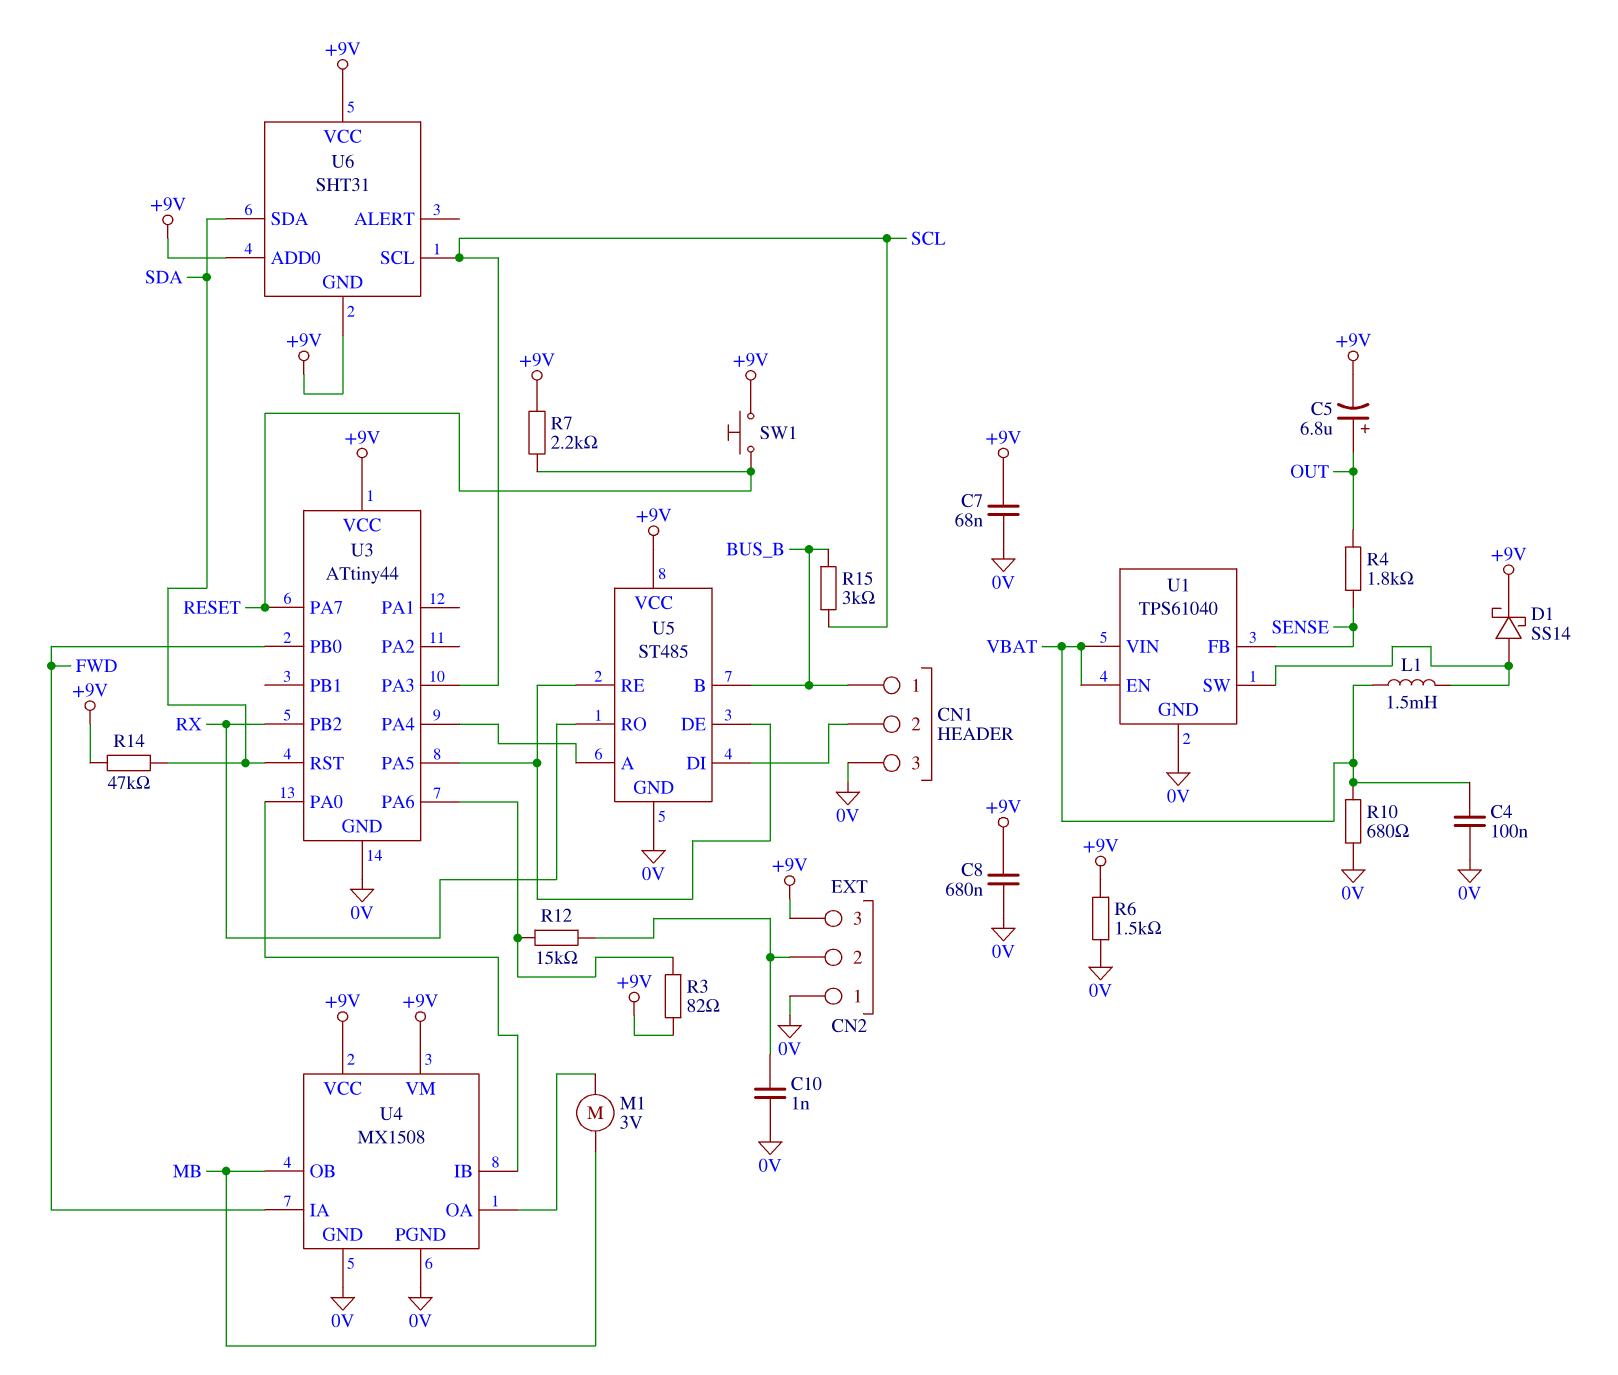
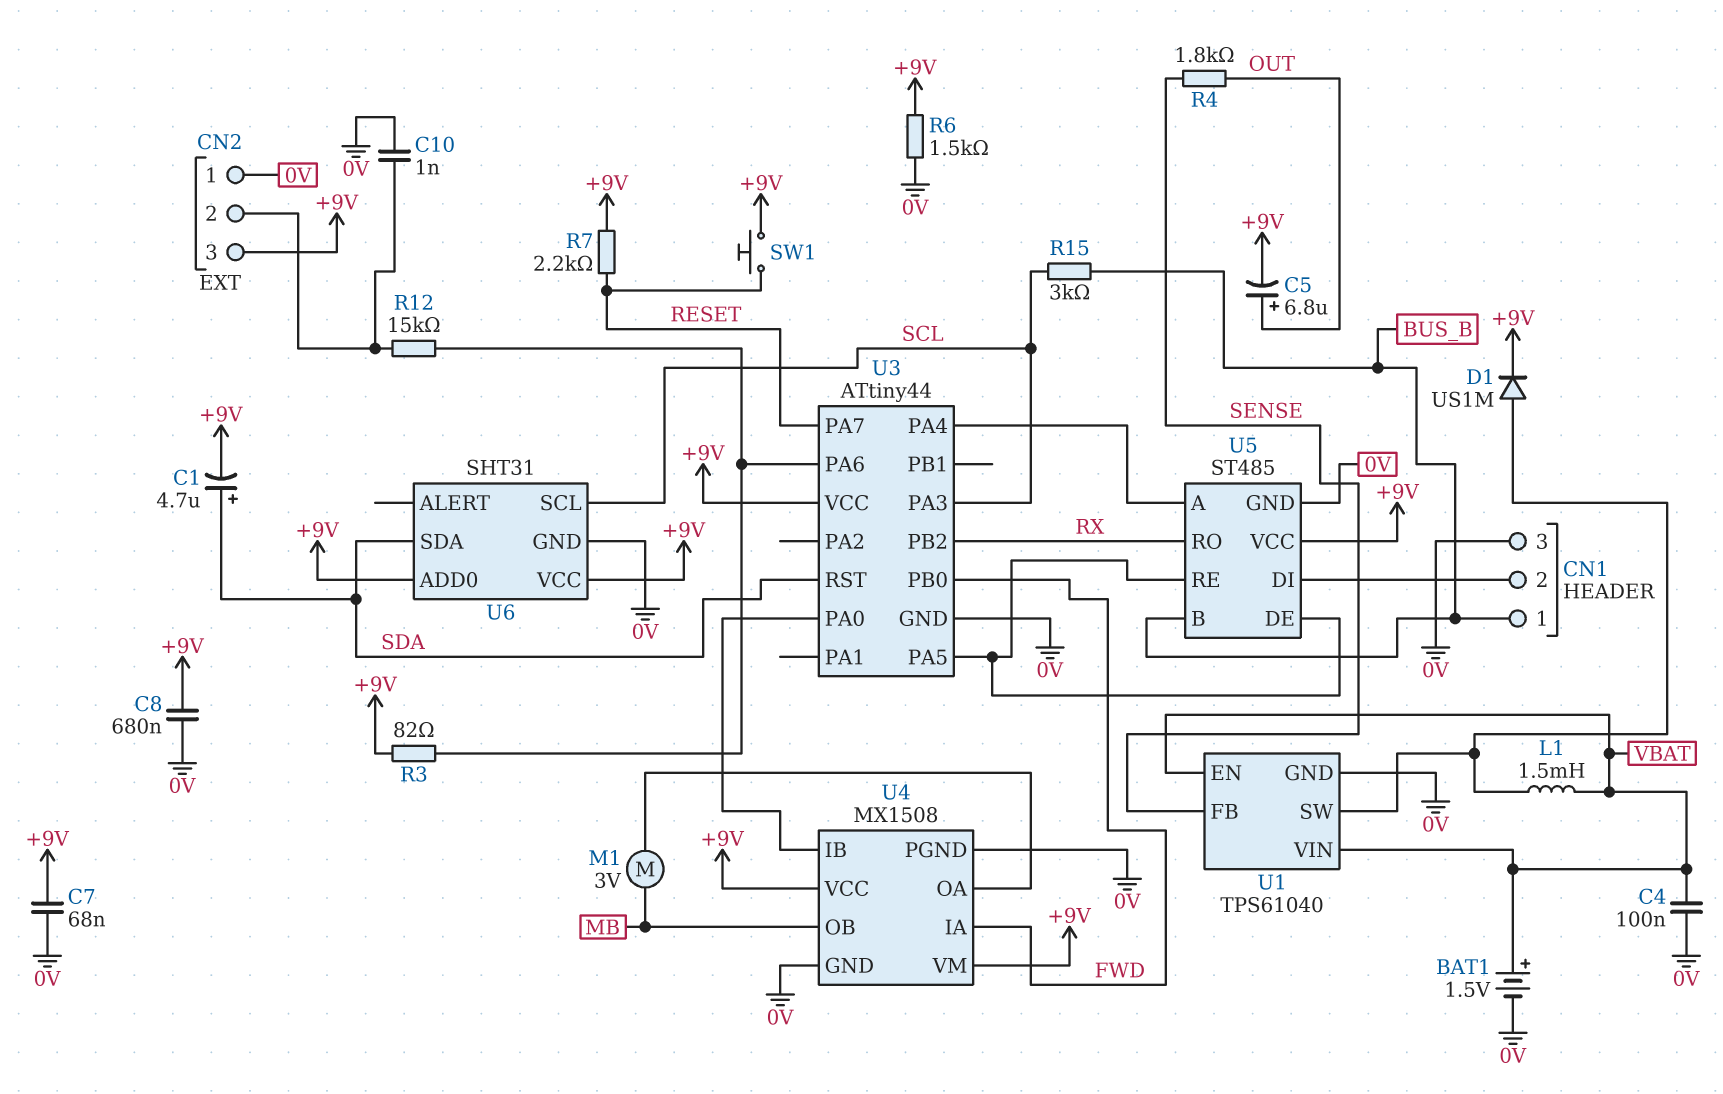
BAT1: none -> 1.5V (plus VBAT, minus 0V)
C1: none -> 4.7uF (plus SDA, minus +9V)
D1: schottky SS14 (A U1/SW, K +9V) -> diode US1M (A U1/SW, K +9V)
R10: 680 (0V, VBAT) -> none
R14: 47k (+9V, SDA) -> none
U6 pin GND: +9V -> 0V

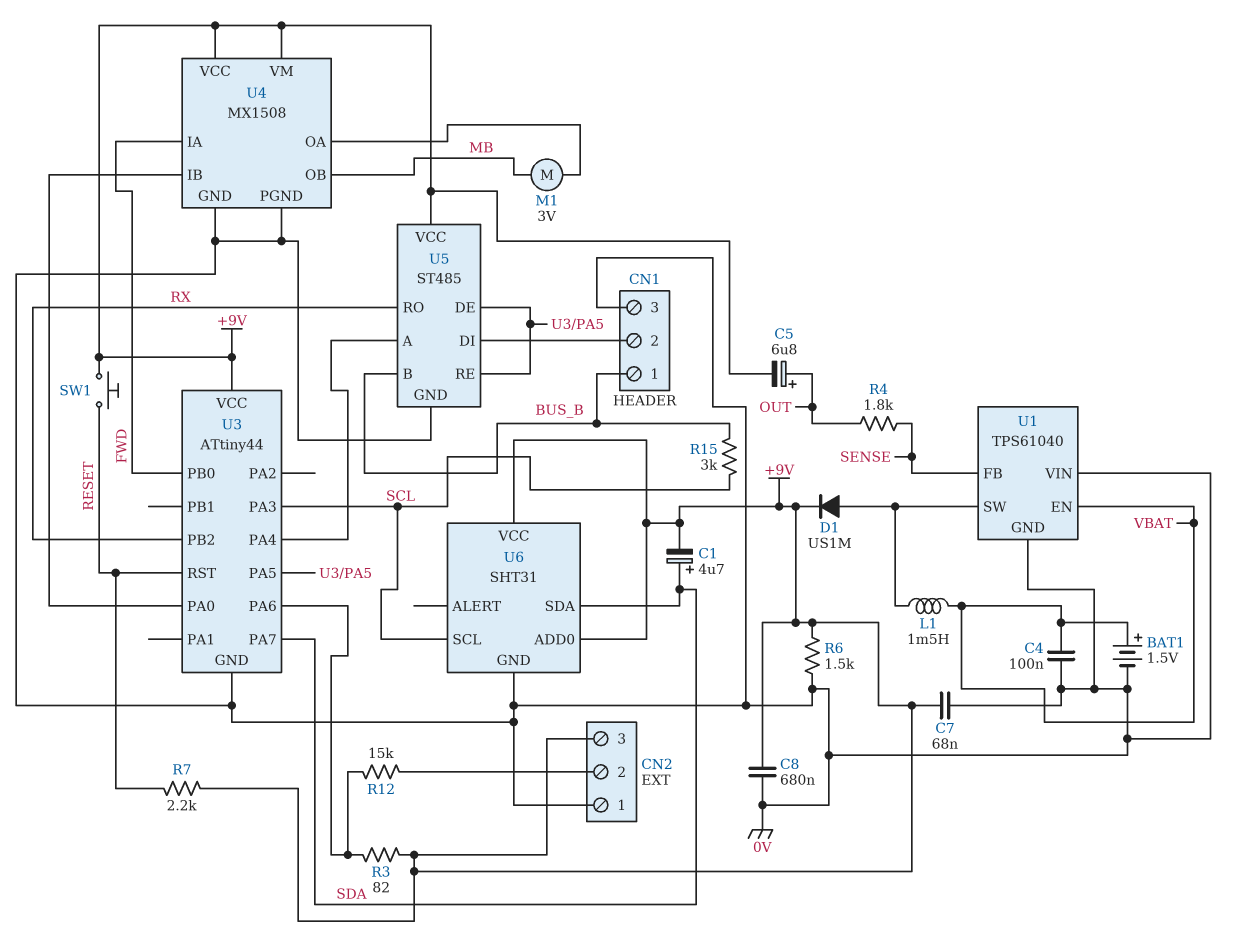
C10: 1nF (0V, CN2/2) -> none
U1 pin VIN: VBAT -> 0V
U3 pin PA7: RESET -> SDA
U3 pin RST: SDA -> RESET

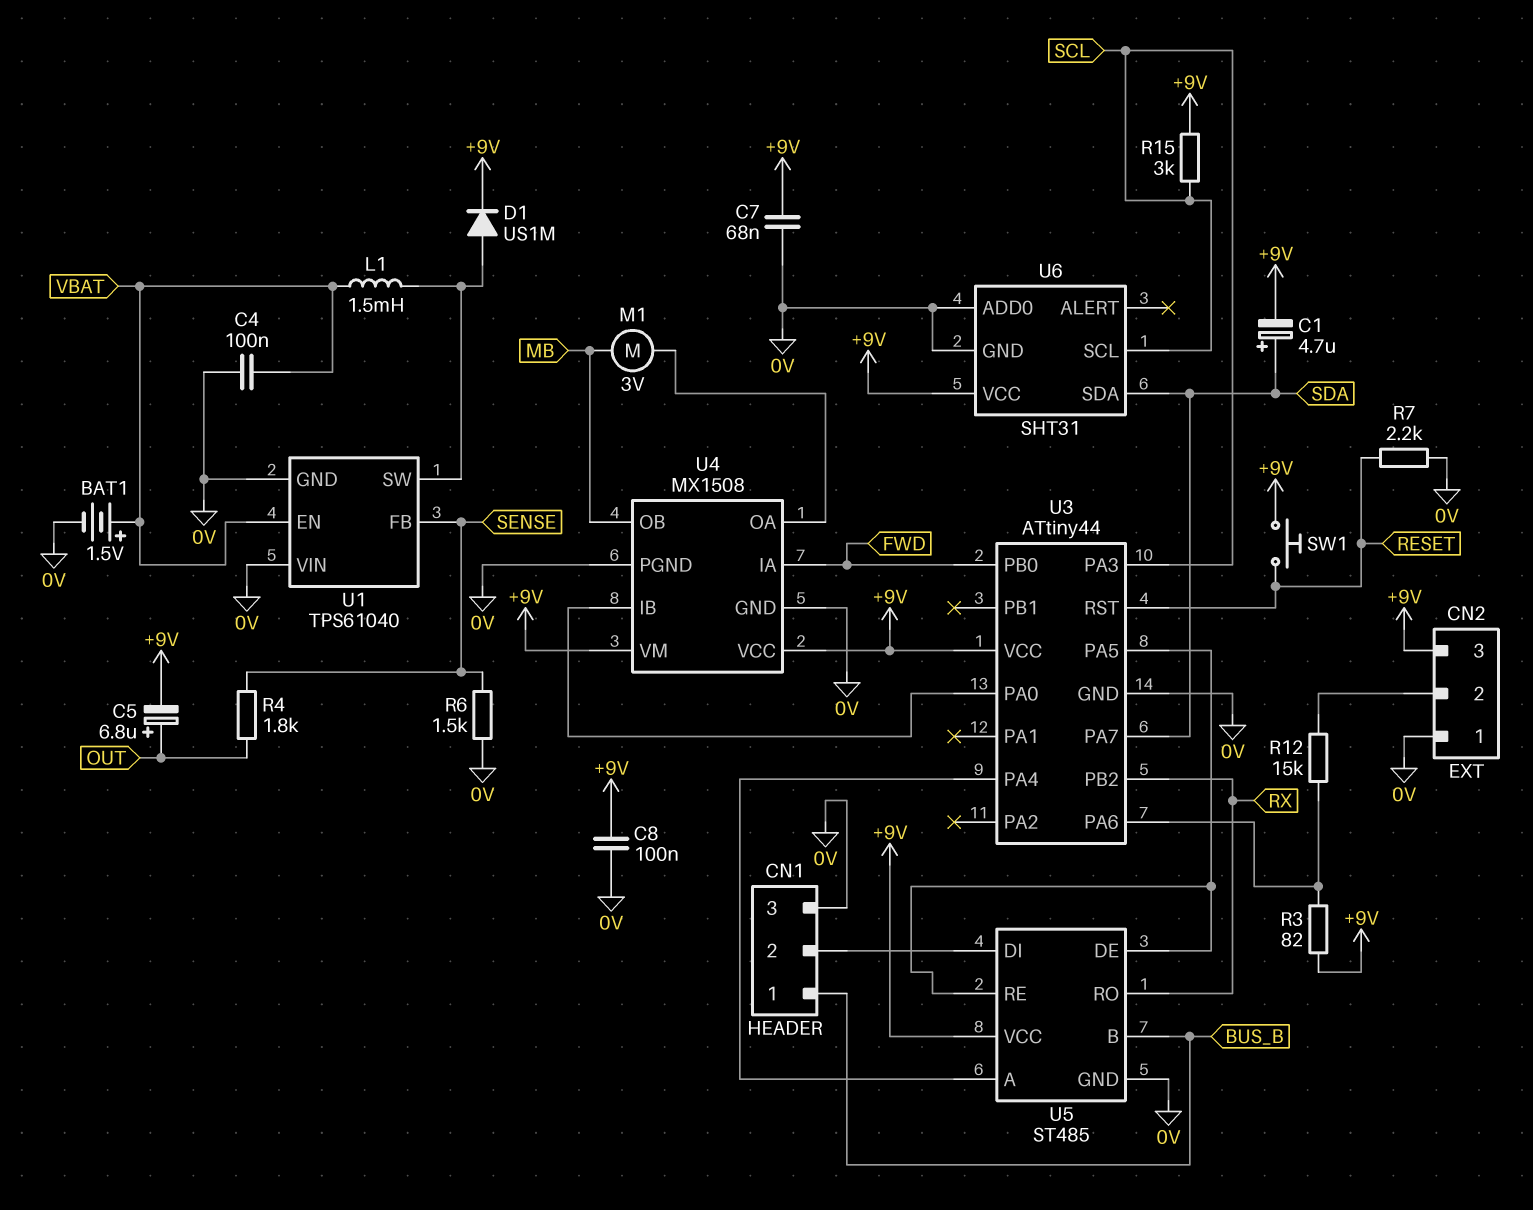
C8: 680nF (+9V, 0V) -> 100nF (+9V, 0V)
R6: 1.5k (+9V, 0V) -> 1.5k (0V, SENSE)
R7: 2.2k (+9V, RESET) -> 2.2k (0V, RESET)
R15: 3k (BUS_B, SCL) -> 3k (+9V, SCL)
U6 pin ADD0: +9V -> 0V

